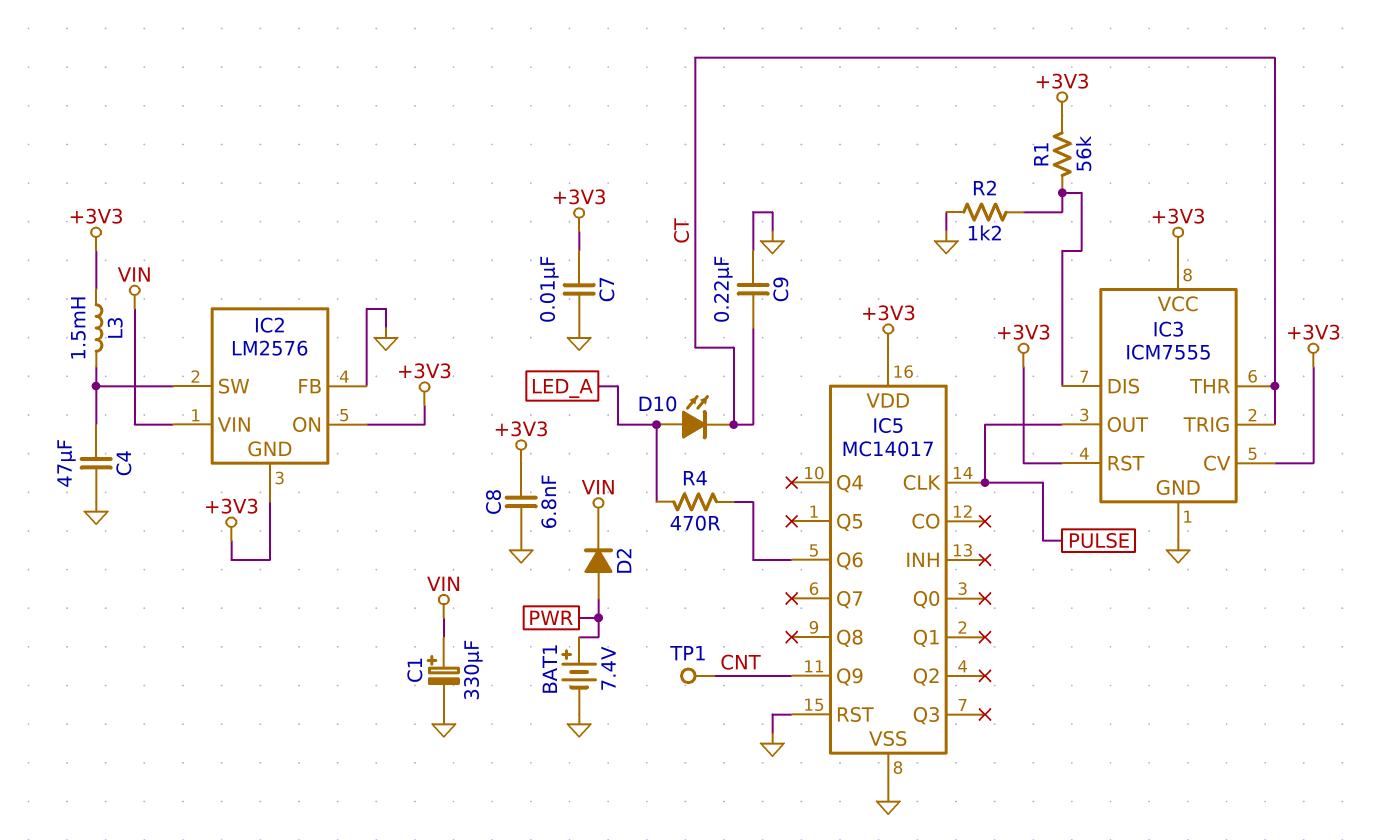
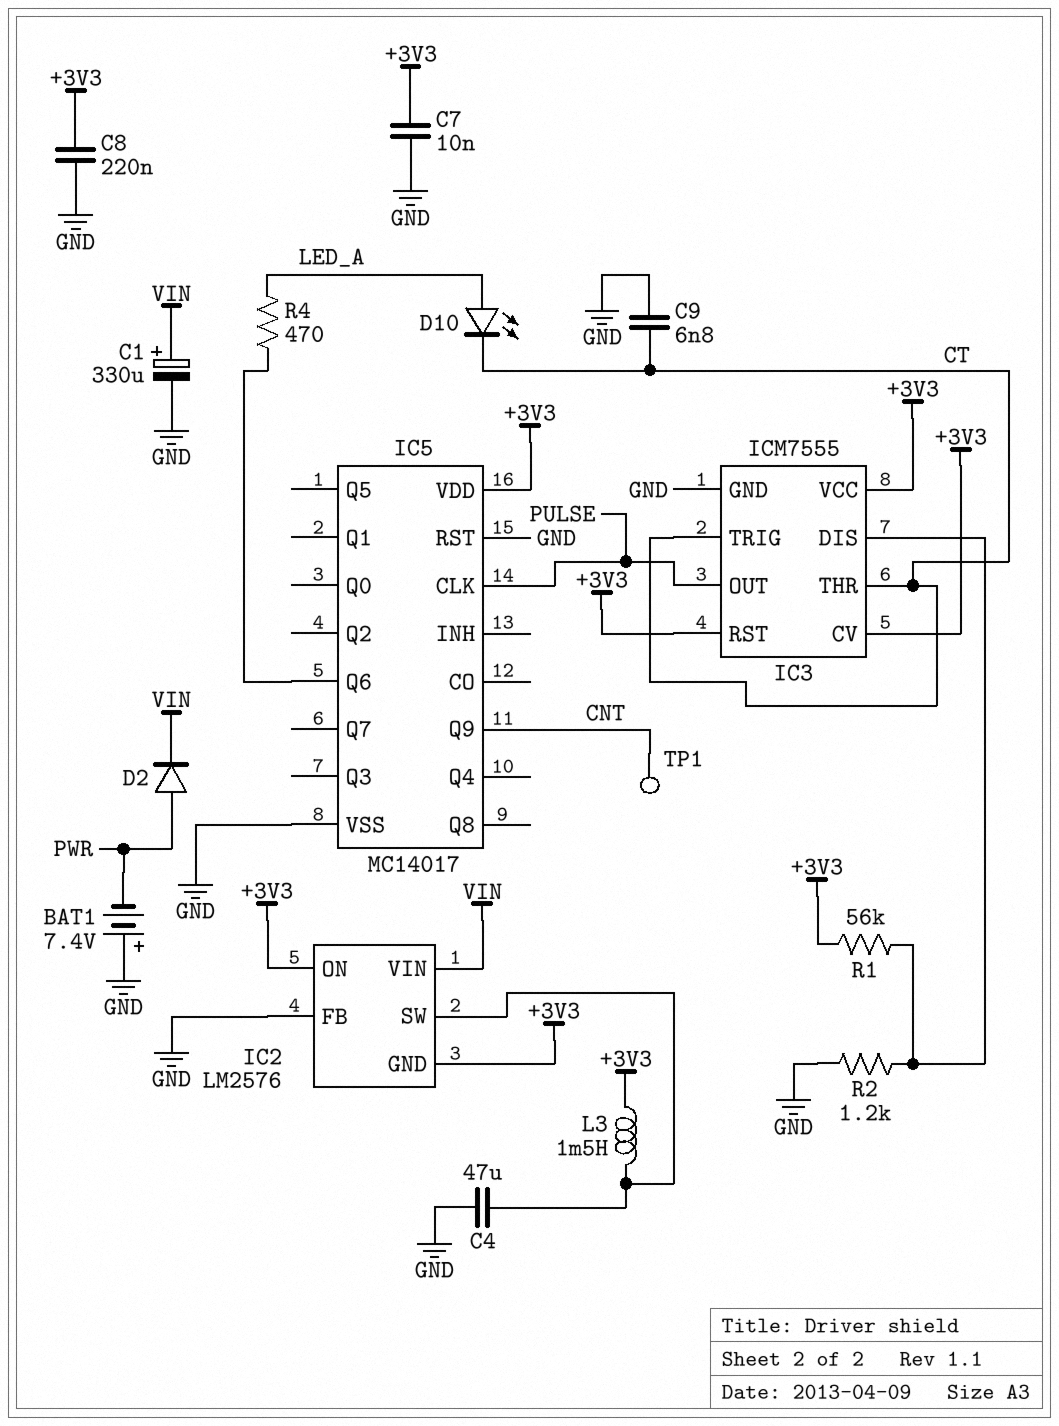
BAT1: 7.4V (plus PWR, minus GND) -> 7.4V (plus GND, minus PWR)
C8: 6.8nF (+3V3, GND) -> 220nF (+3V3, GND)
C9: 220nF (CT, GND) -> 6.8nF (CT, GND)

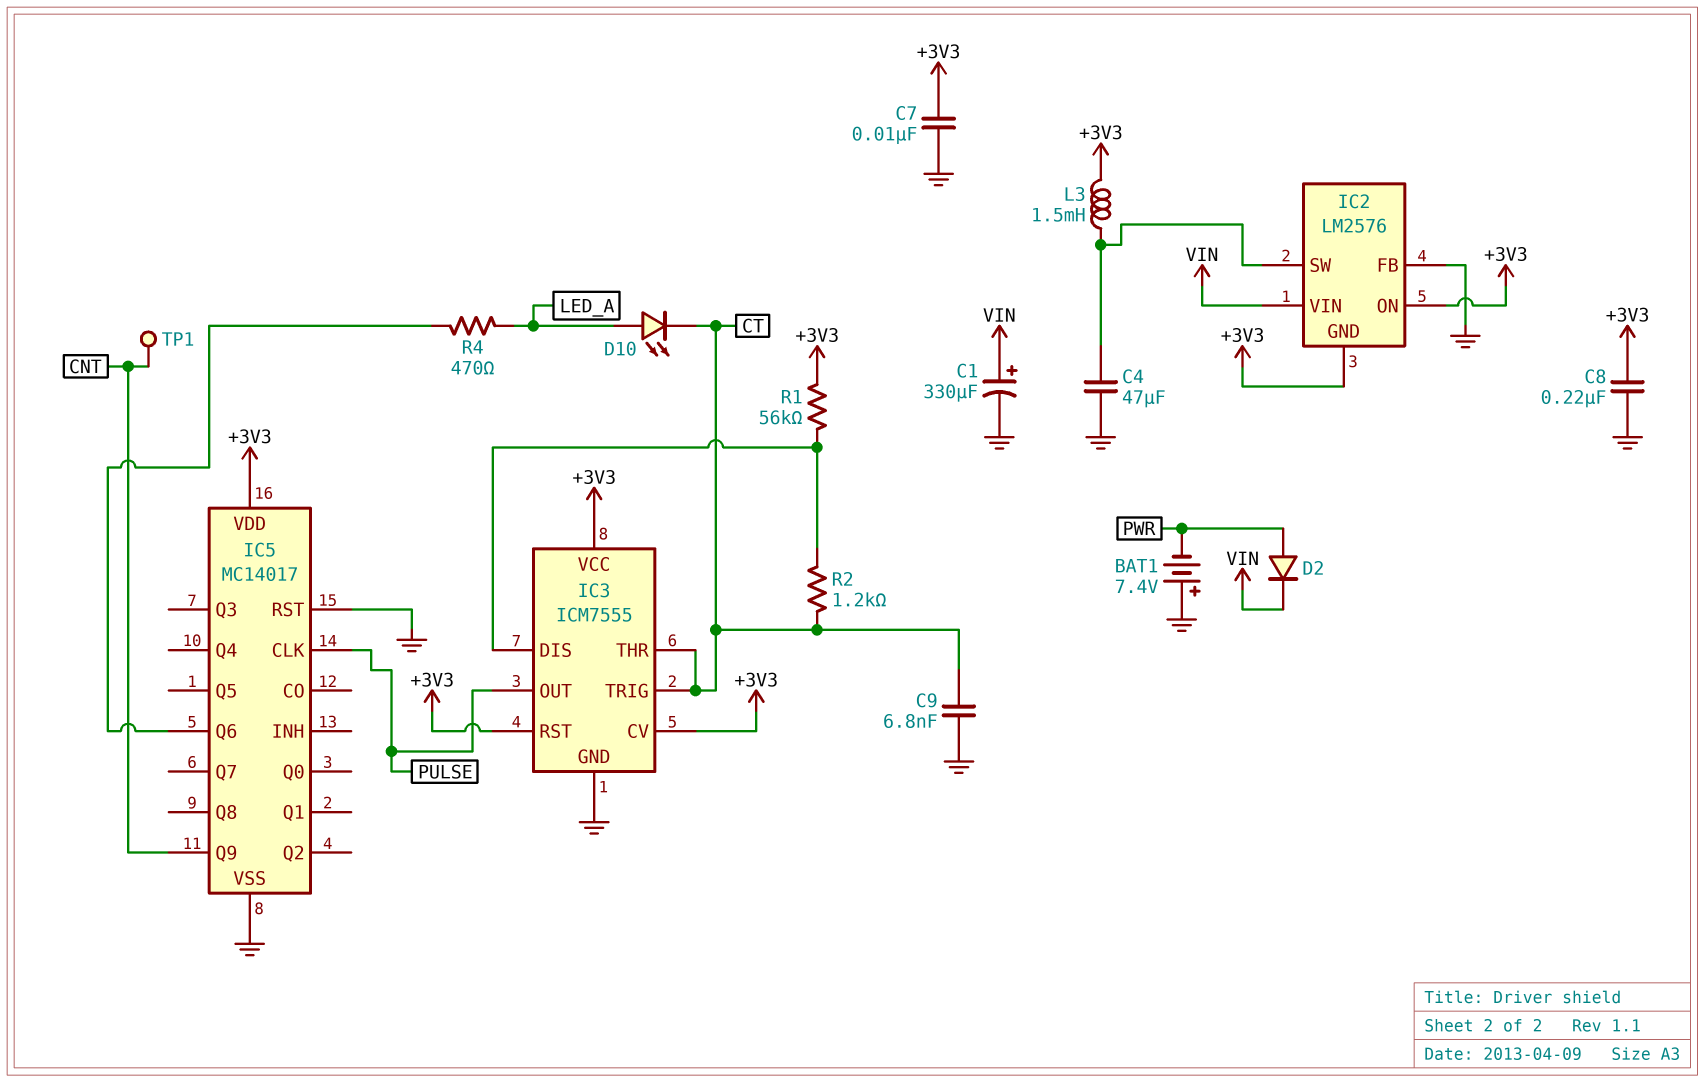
R2: 1.2k (GND, IC3/DIS) -> 1.2k (CT, IC3/DIS)

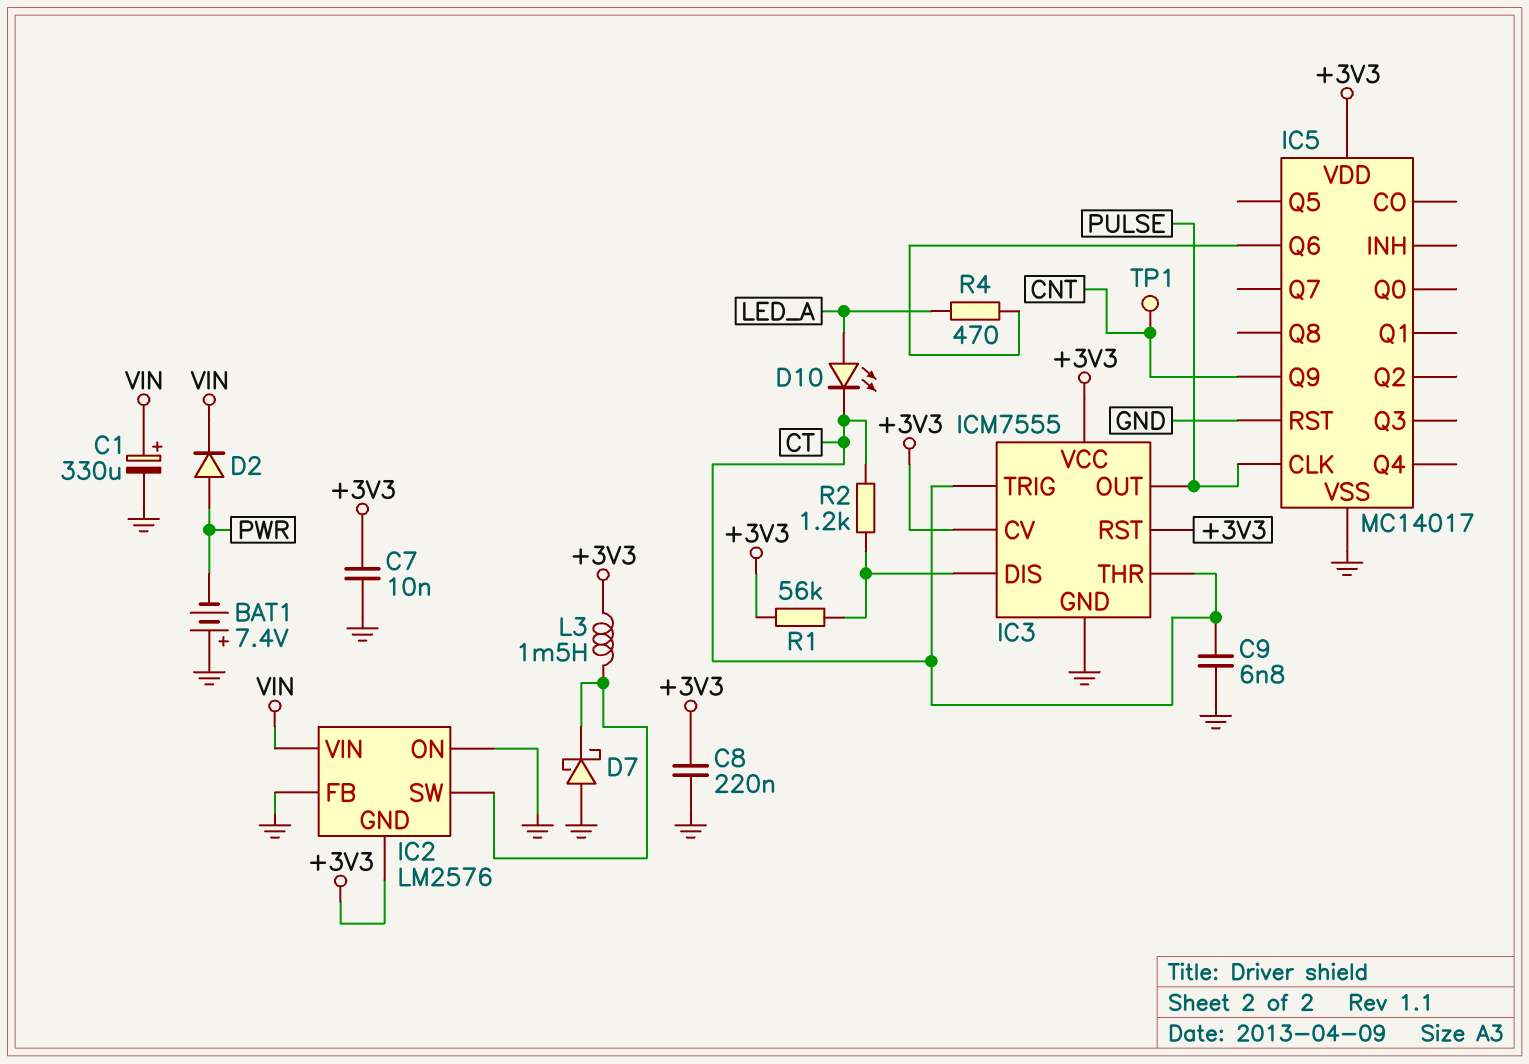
C4: 47uF (GND, IC2/SW) -> none
D7: none -> schottky (A GND, K IC2/SW)
IC2 pin ON: +3V3 -> GND

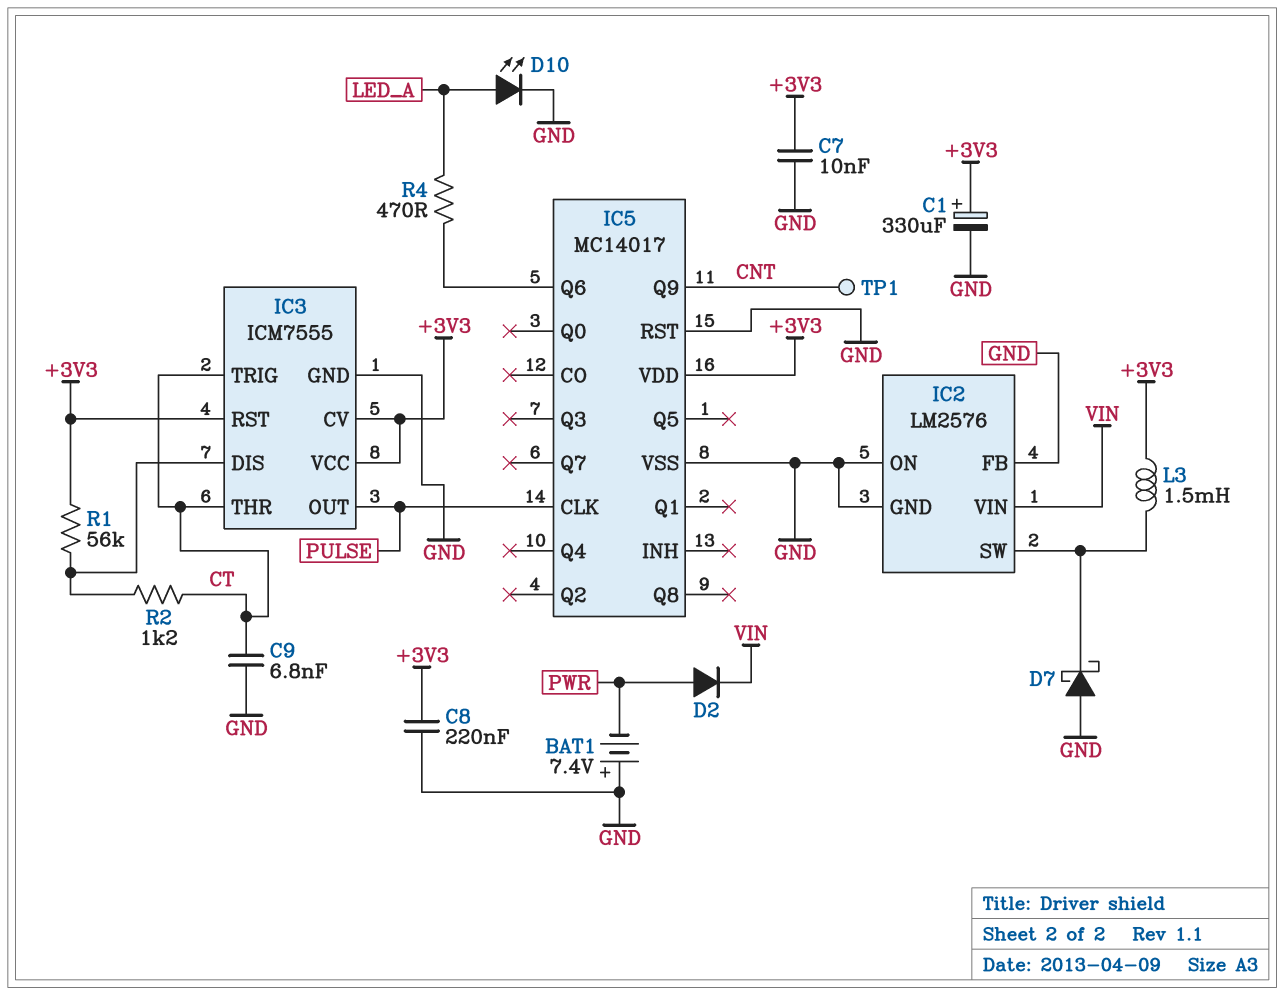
C1: 330uF (plus VIN, minus GND) -> 330uF (plus +3V3, minus GND)
D10: LED (A LED_A, K CT) -> LED (A LED_A, K GND)
IC2 pin GND: +3V3 -> GND

